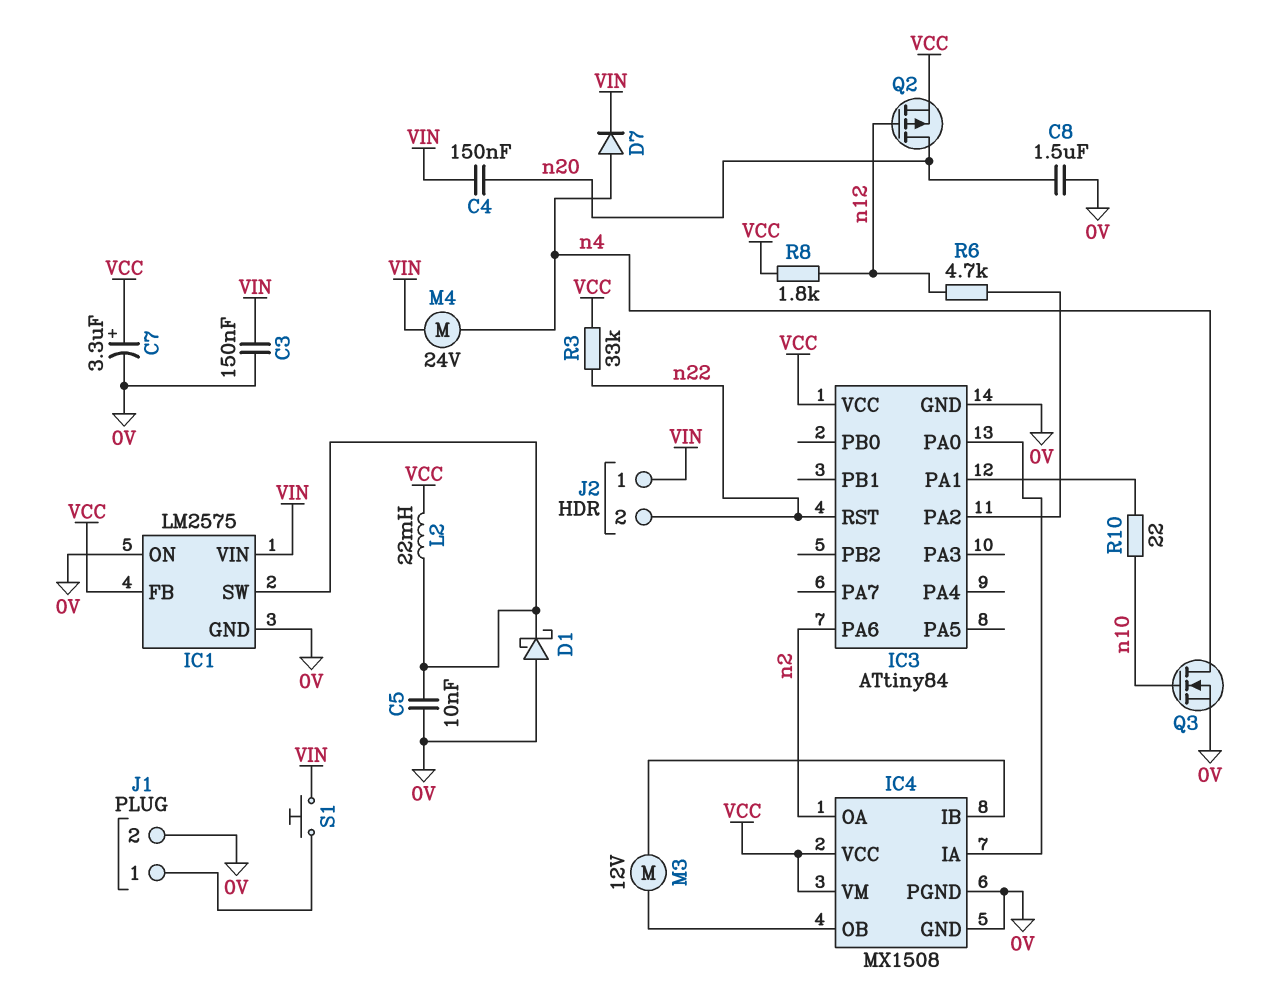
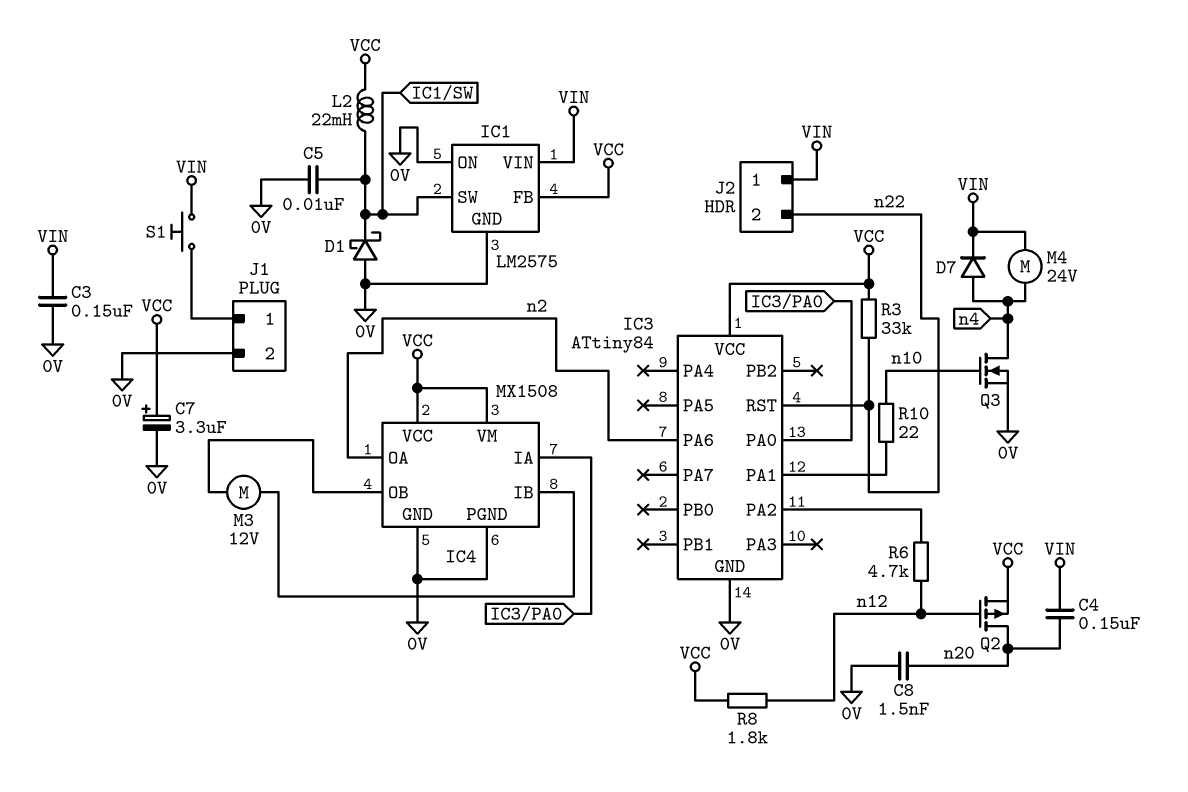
C8: 1.5uF (0V, n20) -> 1.5nF (0V, n20)

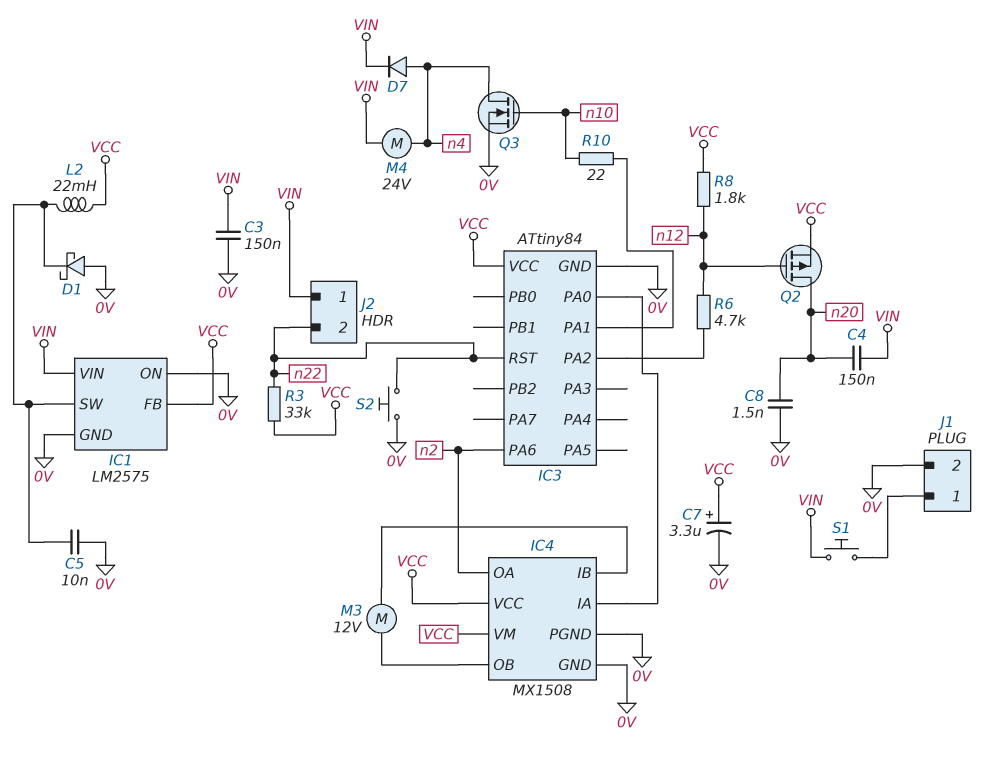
S2: none -> button (0V, n22)

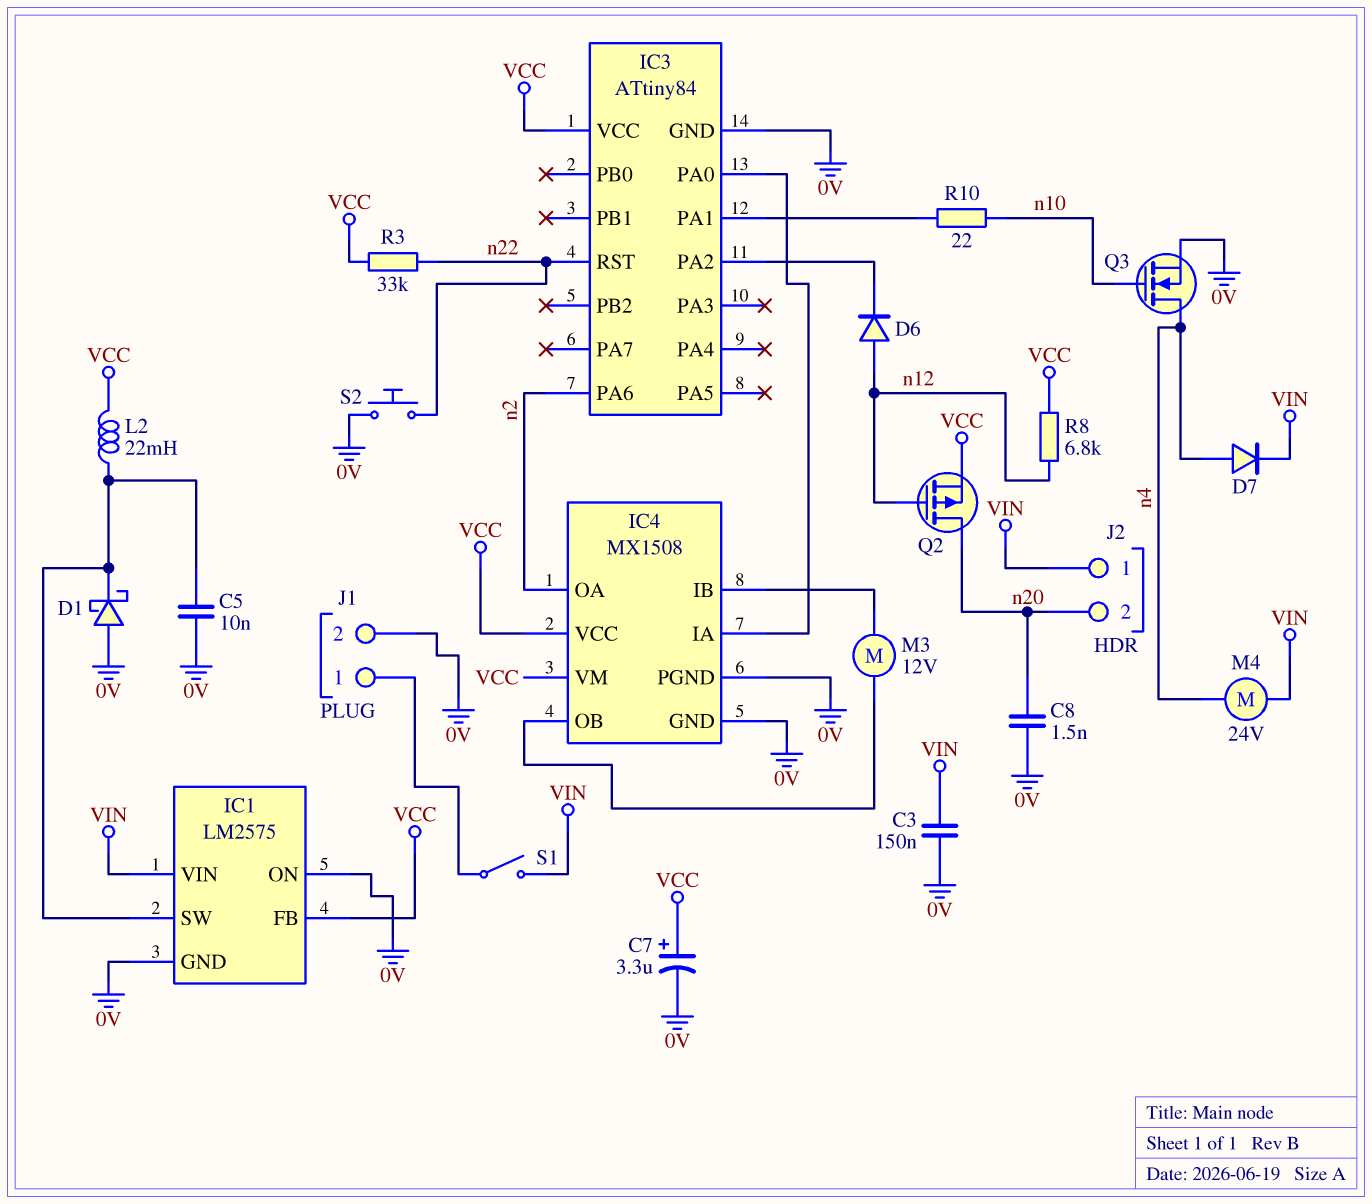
C4: 150nF (VIN, n20) -> none
D6: none -> diode (A n12, K IC3/PA2)
J2 pin 2: n22 -> n20
R6: 4.7k (IC3/PA2, n12) -> none
R8: 1.8k (VCC, n12) -> 6.8k (VCC, n12)
S1: button (J1/1, VIN) -> switch (J1/1, VIN)

